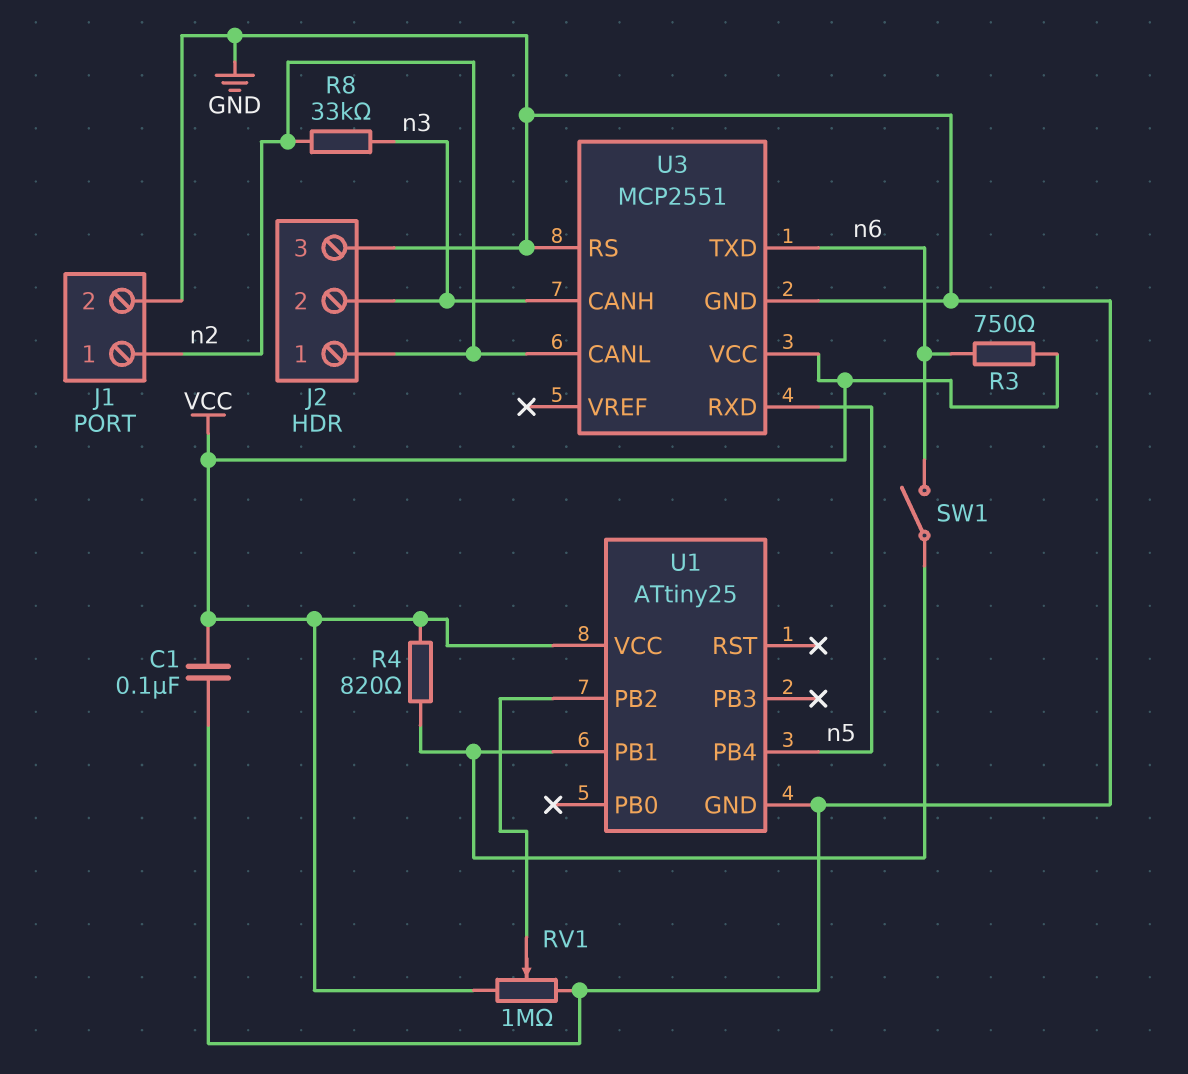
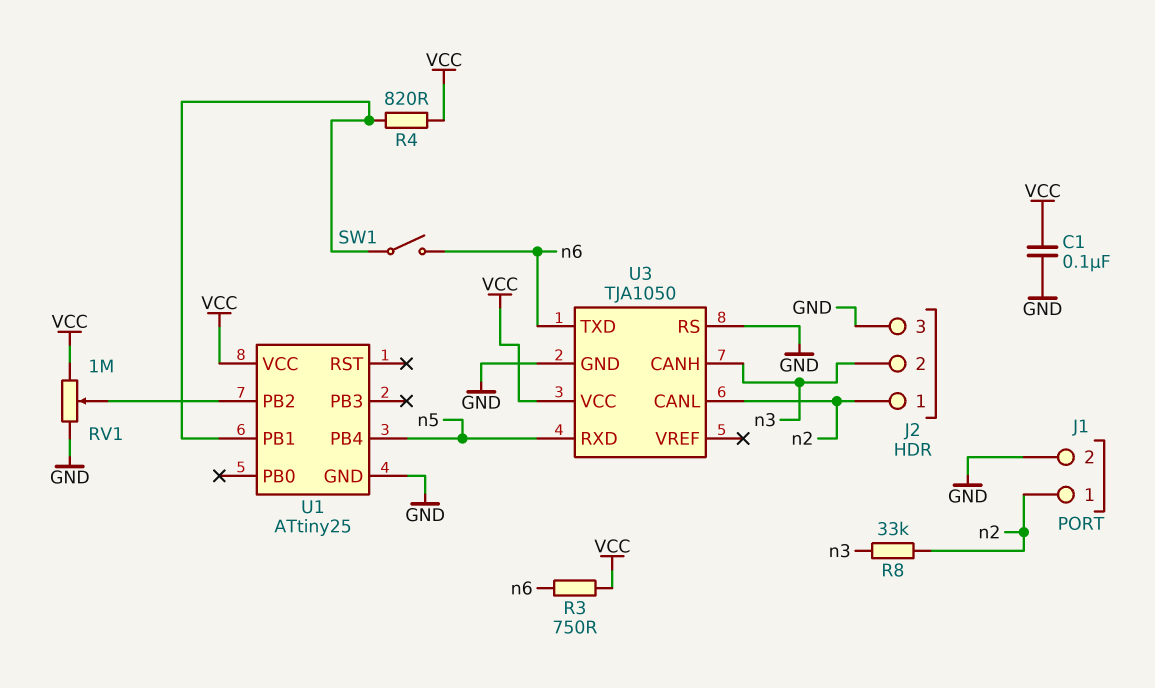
U3: MCP2551 -> TJA1050

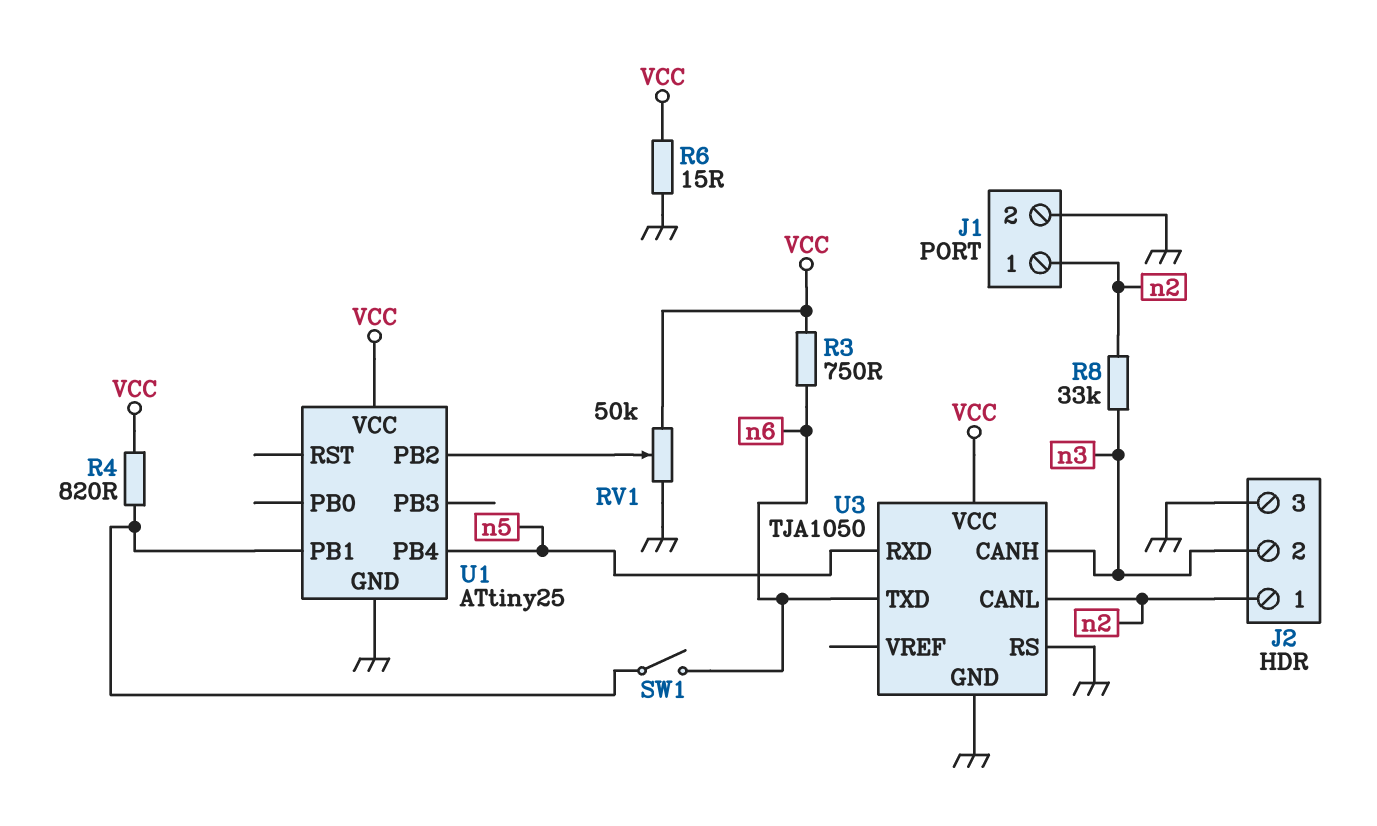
C1: 100nF (GND, VCC) -> none
R6: none -> 15 (GND, VCC)
RV1: 1M (GND, VCC, wiper U1/PB2) -> 50k (GND, VCC, wiper U1/PB2)

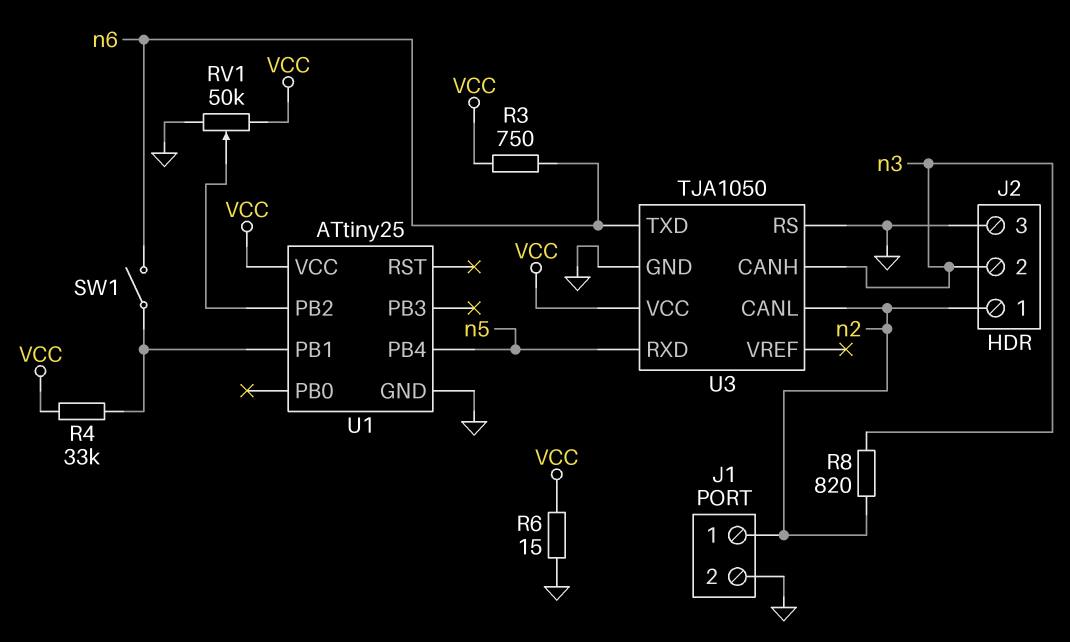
R4: 820 (U1/PB1, VCC) -> 33k (U1/PB1, VCC)
R8: 33k (n2, n3) -> 820 (n2, n3)

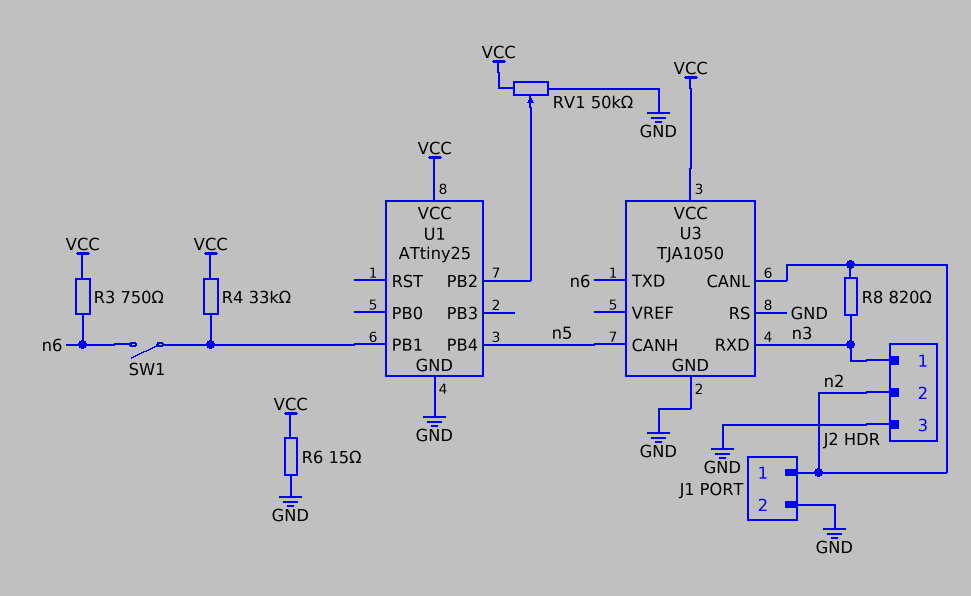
J2 pin 1: n2 -> n3
J2 pin 2: n3 -> n2
U3 pin CANH: n3 -> n5
U3 pin RXD: n5 -> n3

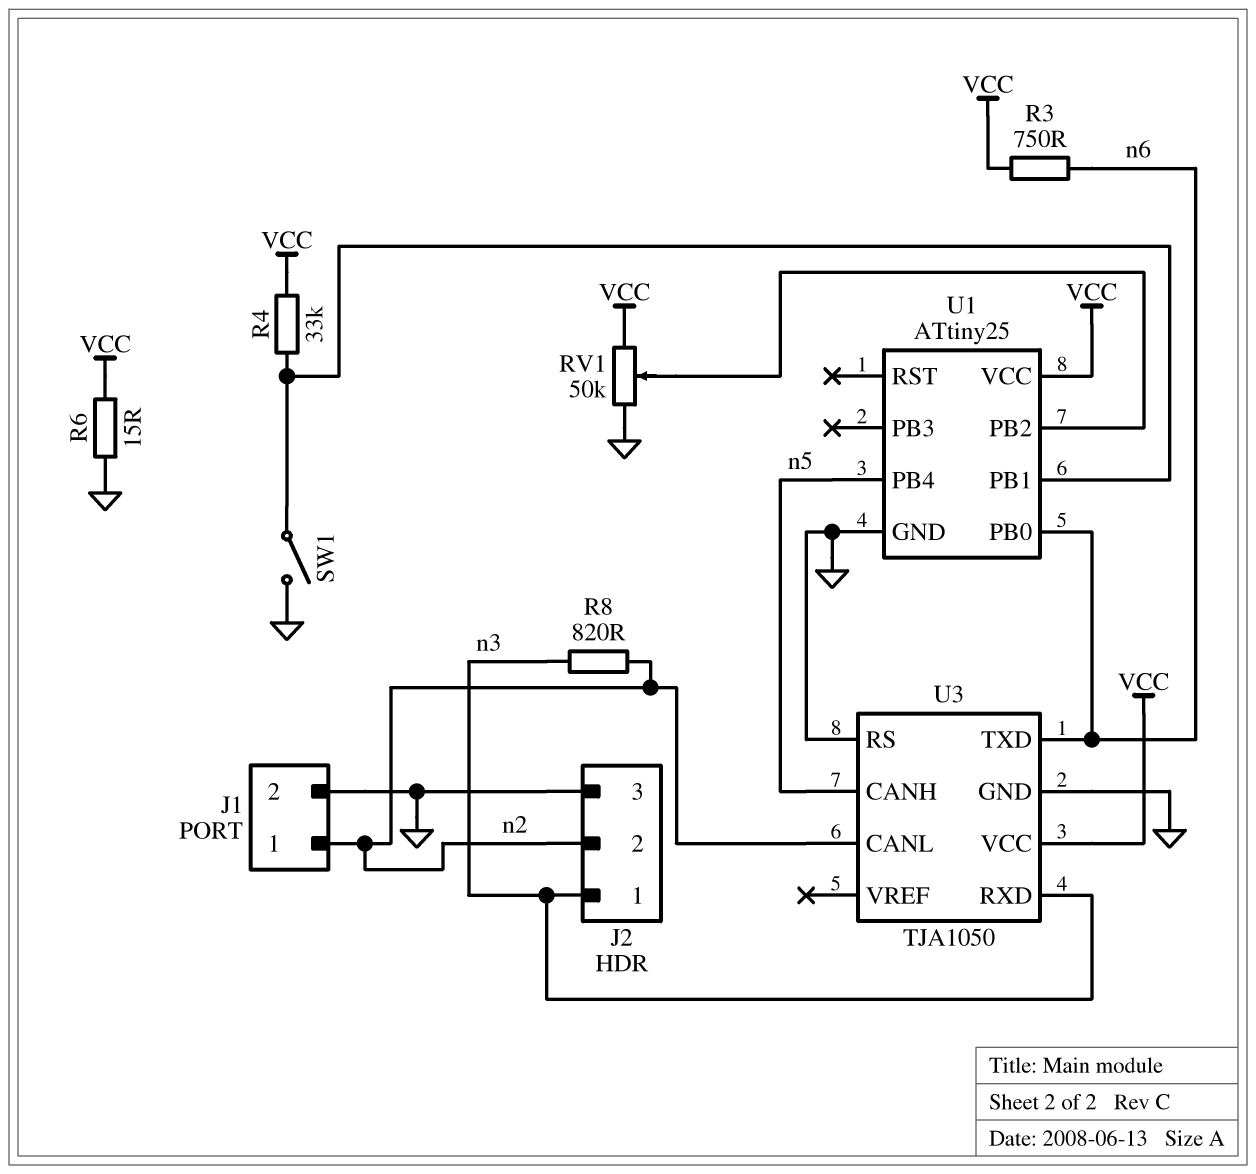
SW1: switch (U1/PB1, n6) -> switch (GND, U1/PB1)
U1 pin PB0: none -> n6

